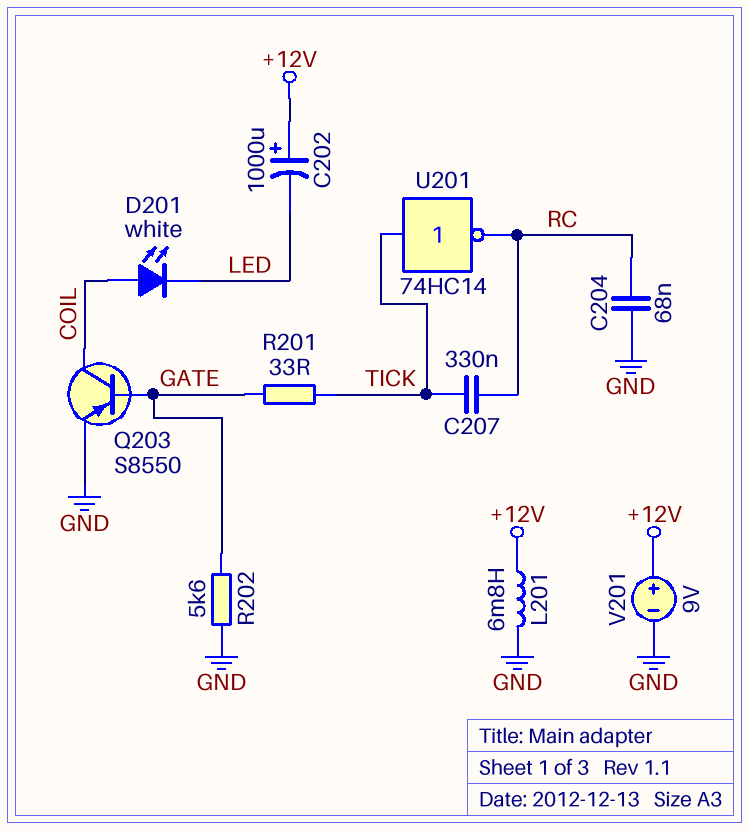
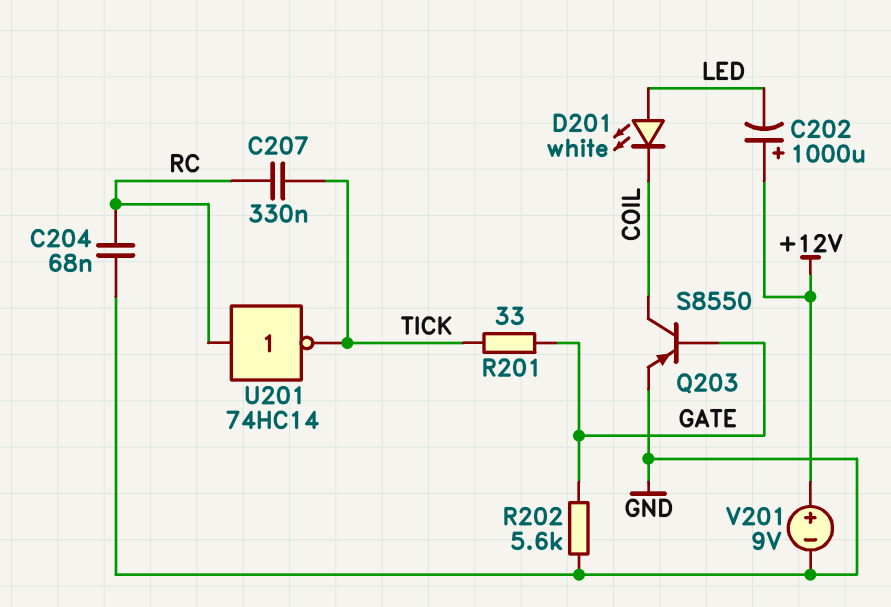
D201: LED white (A COIL, K LED) -> LED white (A LED, K COIL)
L201: 6.8mH (+12V, GND) -> none
U201: NOT 74HC14 (in TICK, out RC) -> NOT 74HC14 (in RC, out TICK)

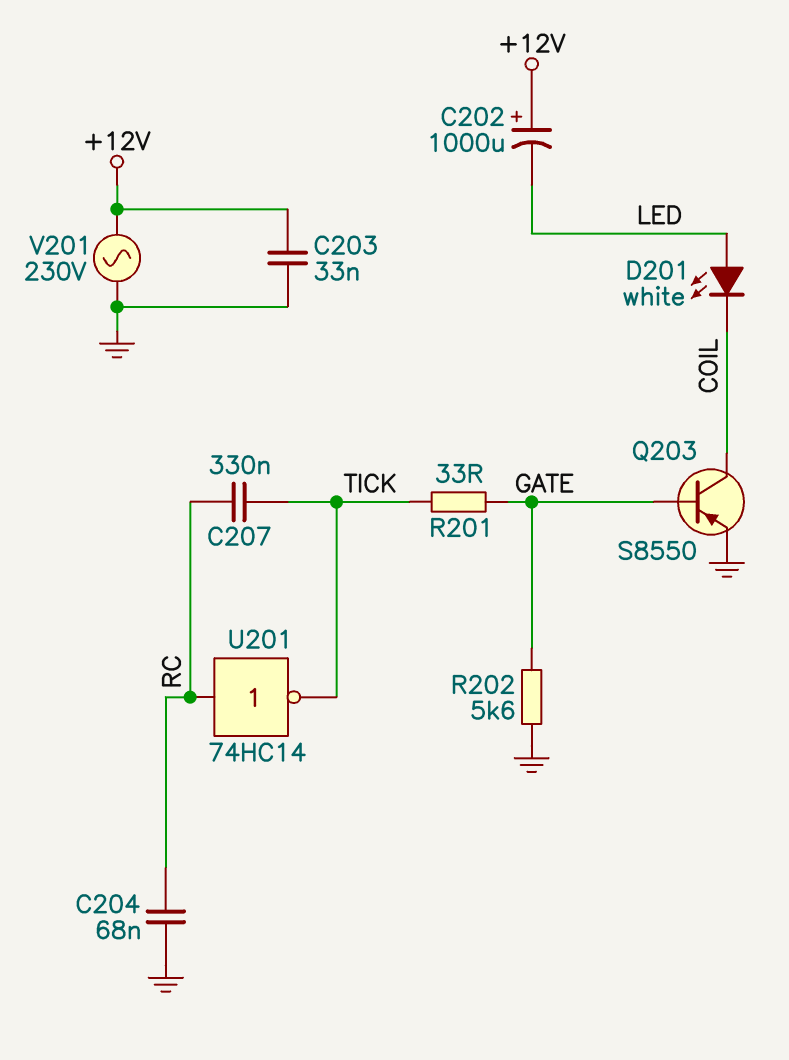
C203: none -> 33nF (+12V, GND)
V201: 9V (plus +12V, minus GND) -> AC 230V (+12V, GND)

